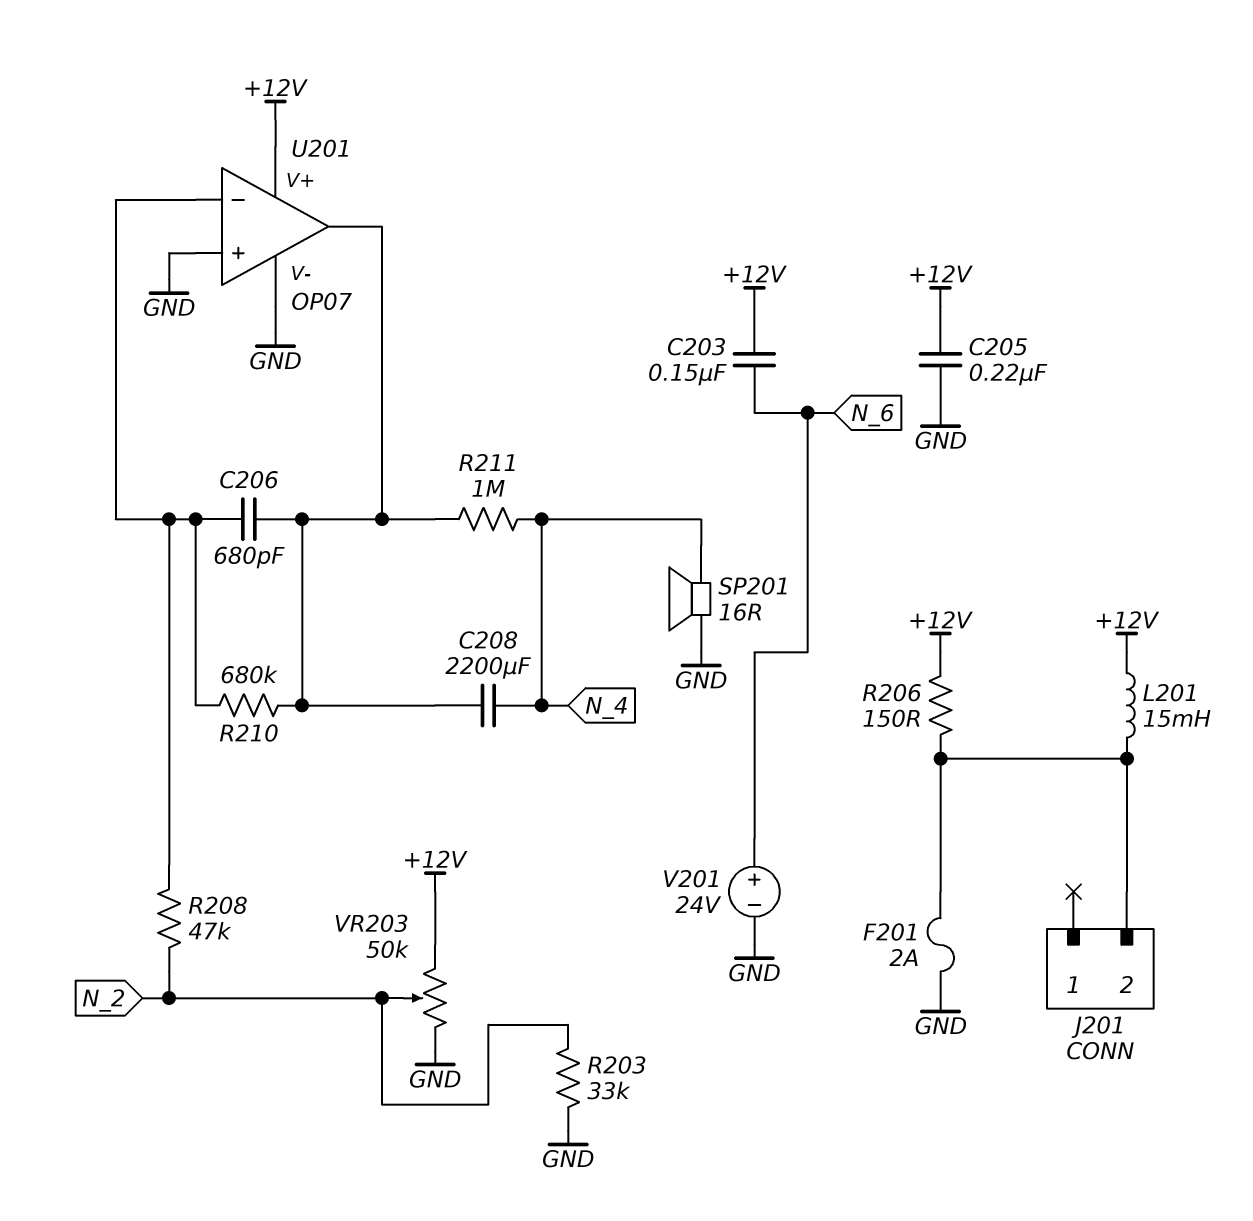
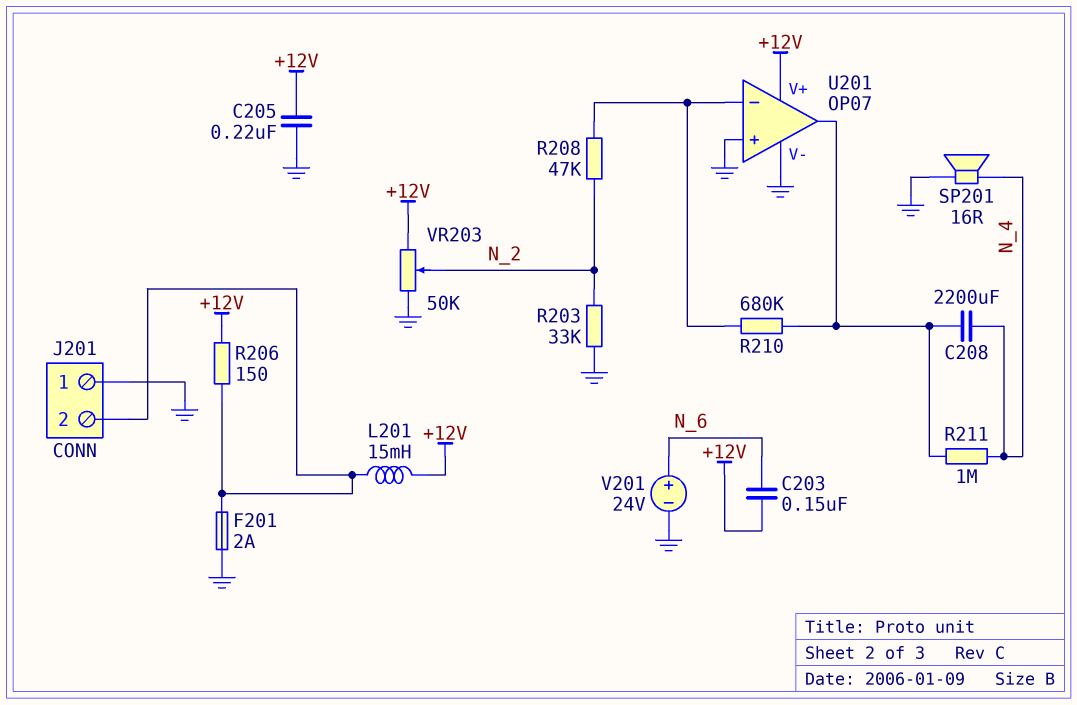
C206: 680pF (U201/in-, U201/out) -> none
J201 pin 1: none -> GND

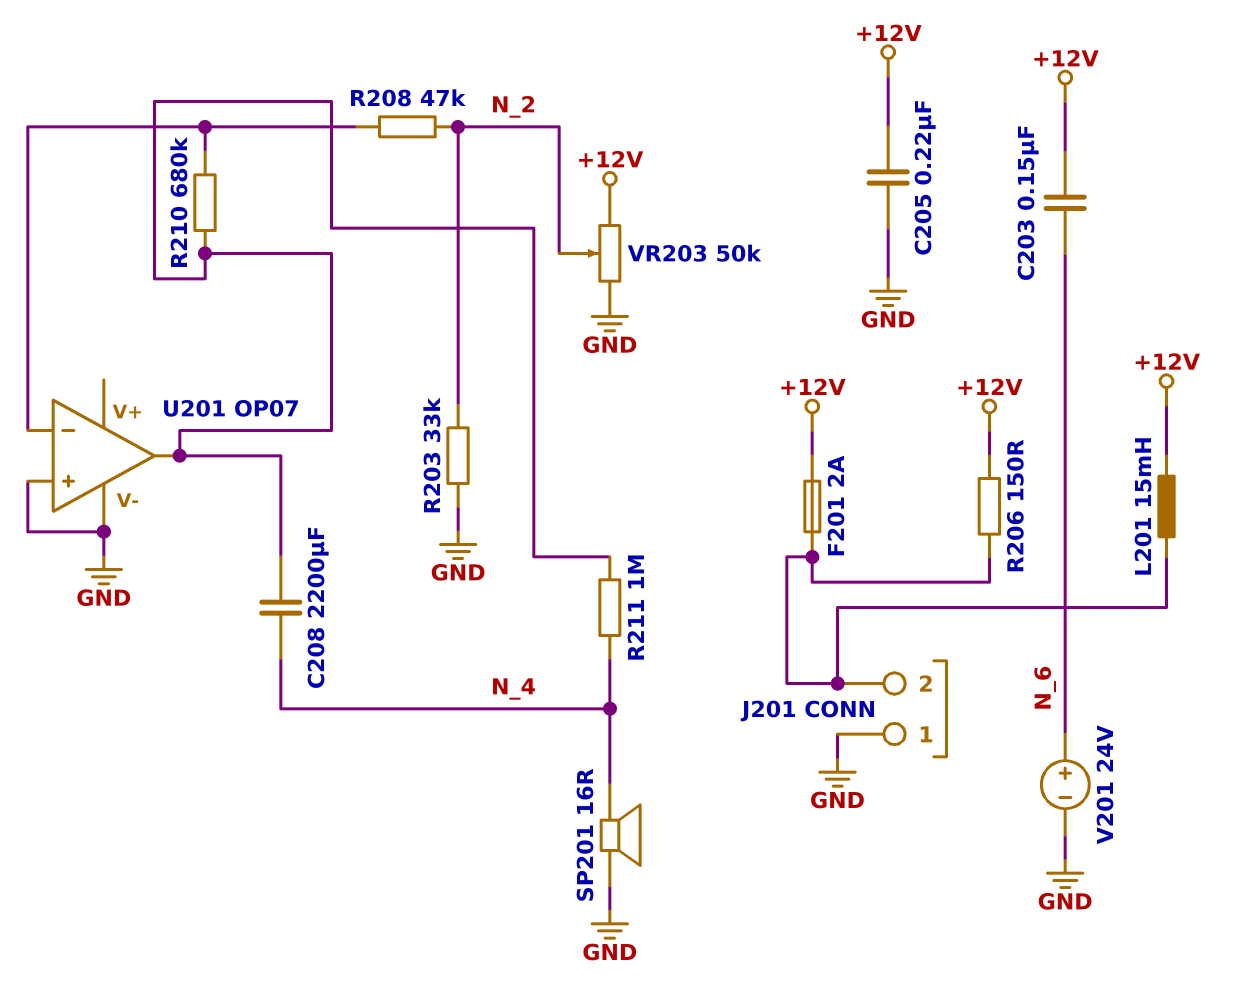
F201: 2A (GND, J201/2) -> 2A (+12V, J201/2)
U201 pin V+: +12V -> none

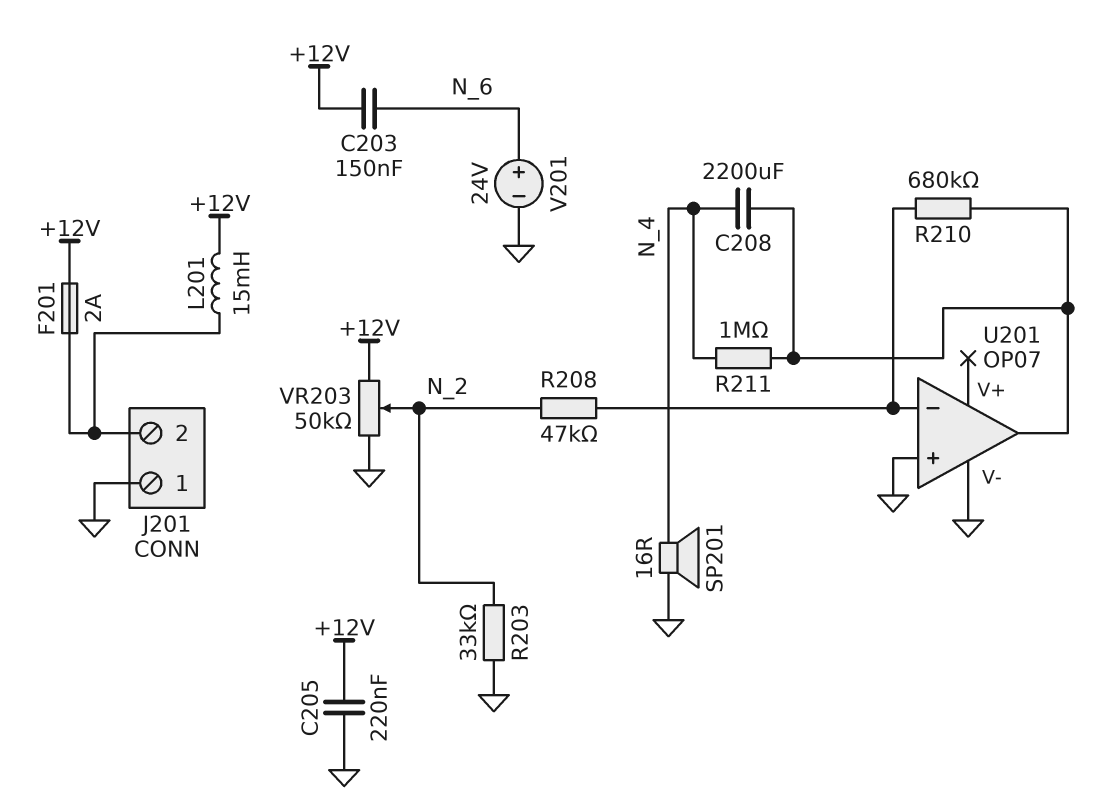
R206: 150 (+12V, J201/2) -> none

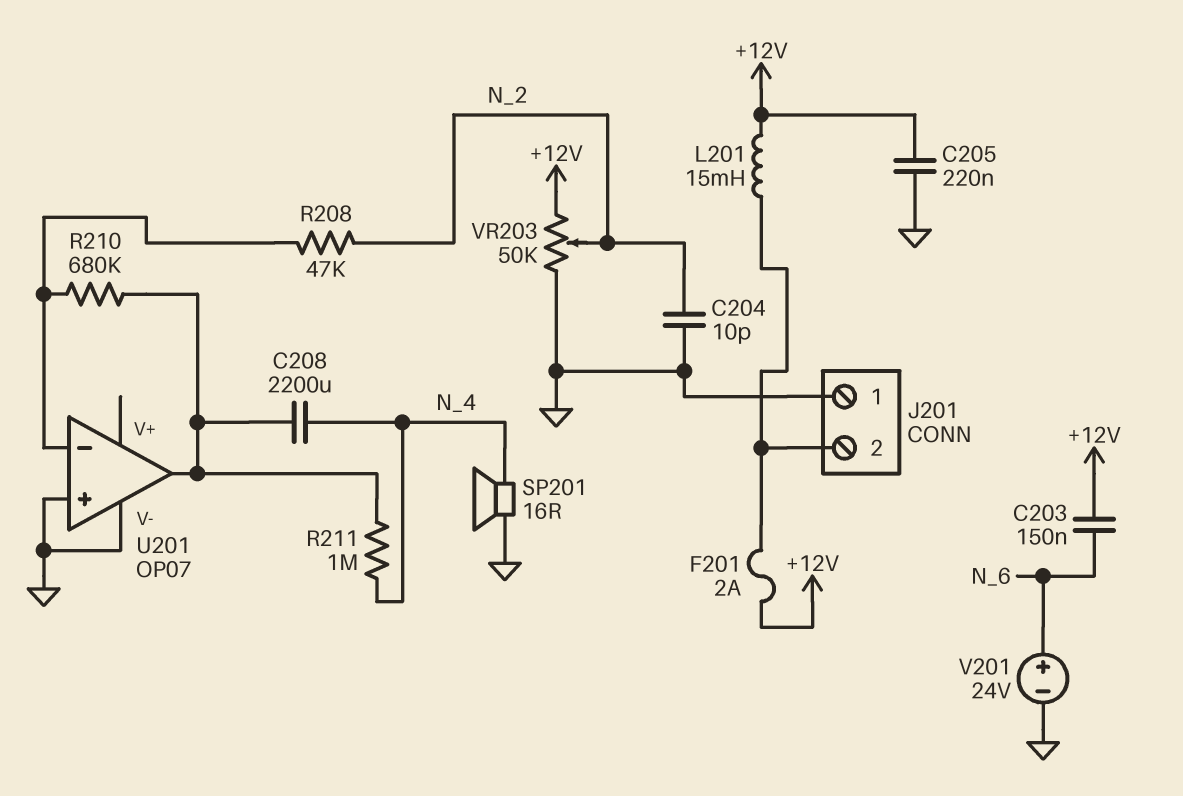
C204: none -> 10pF (GND, N_2)
R203: 33k (GND, N_2) -> none

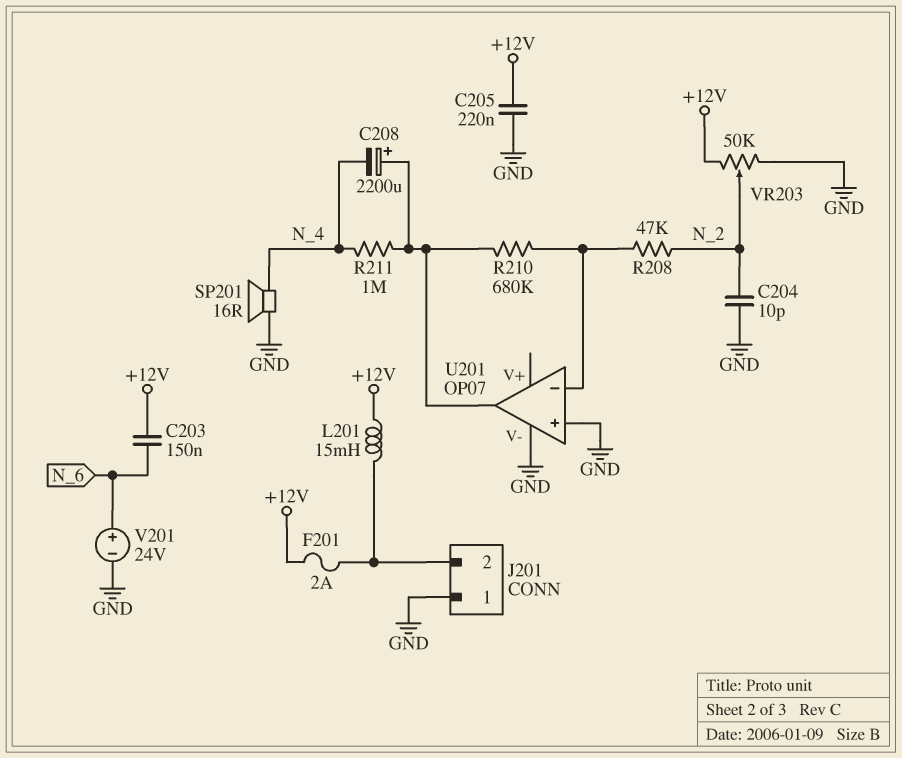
C208: 2200uF (N_4, U201/out) -> 2200uF (plus U201/out, minus N_4)

